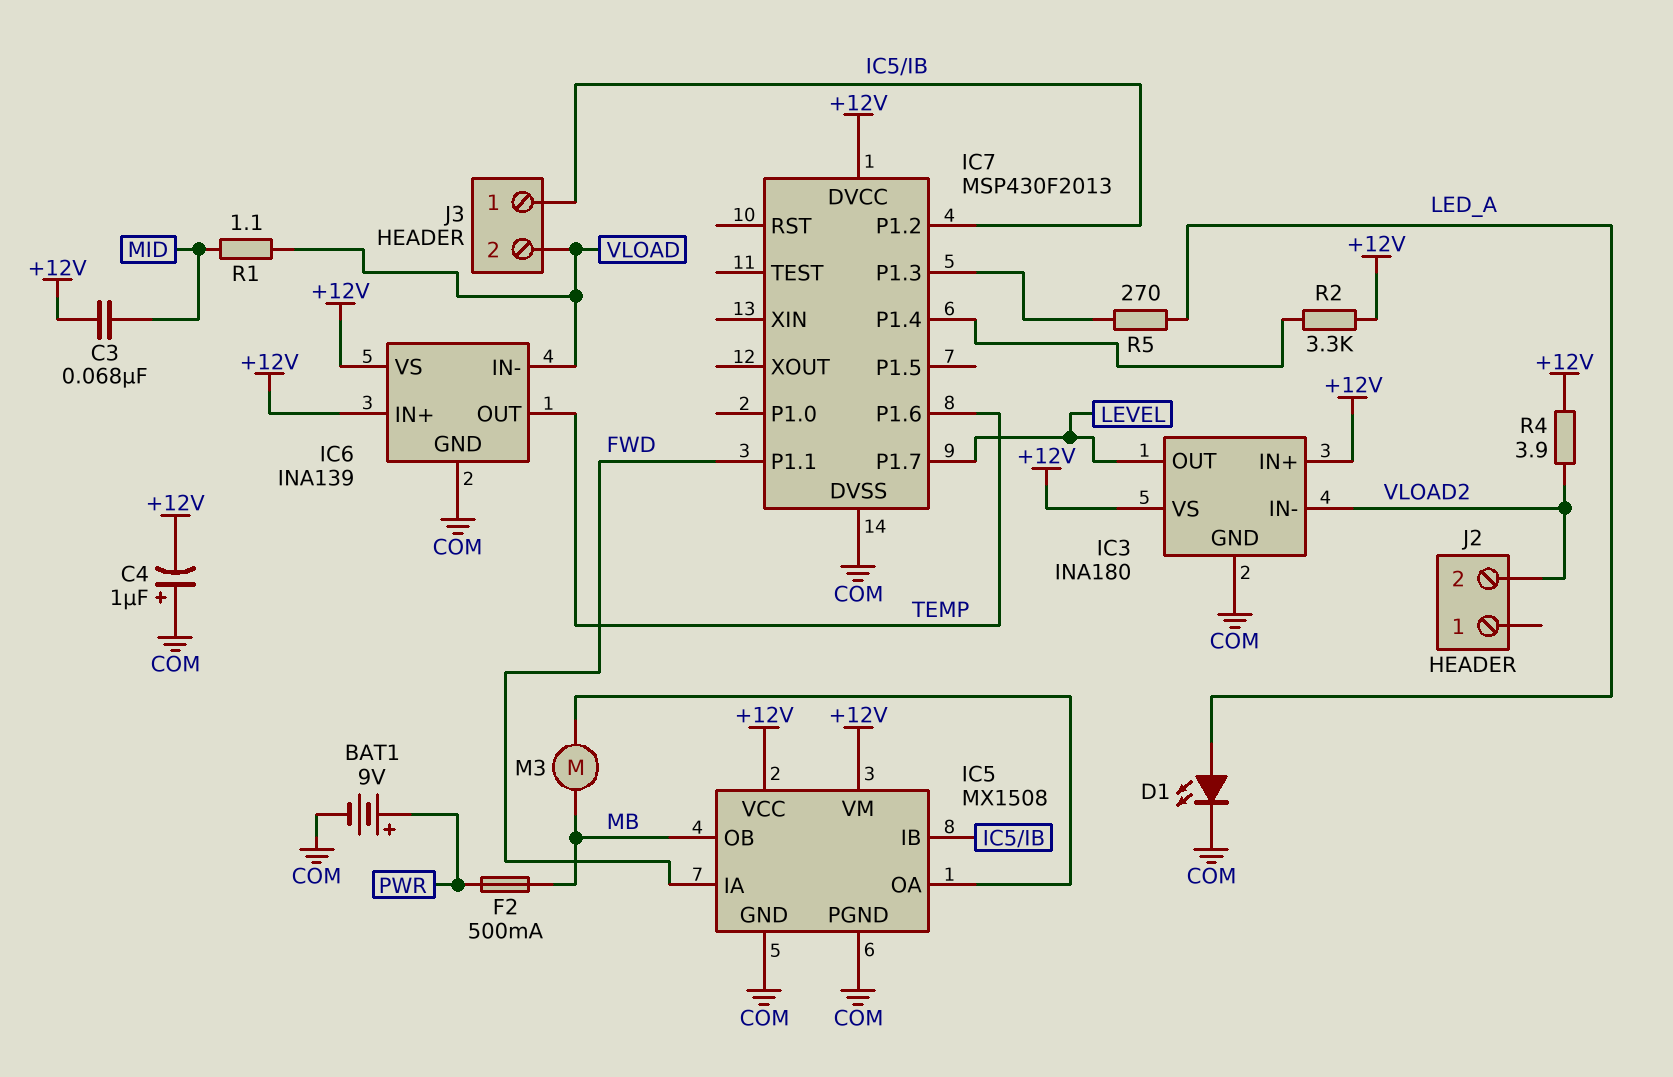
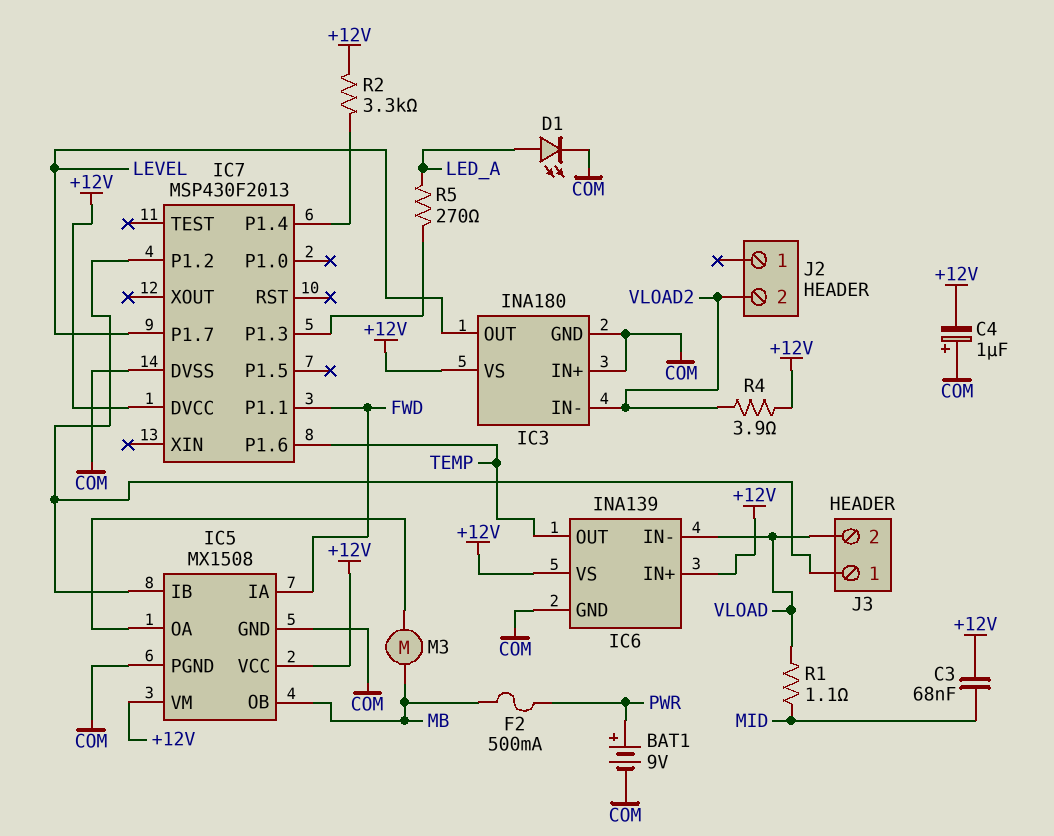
IC3 pin IN+: +12V -> COM

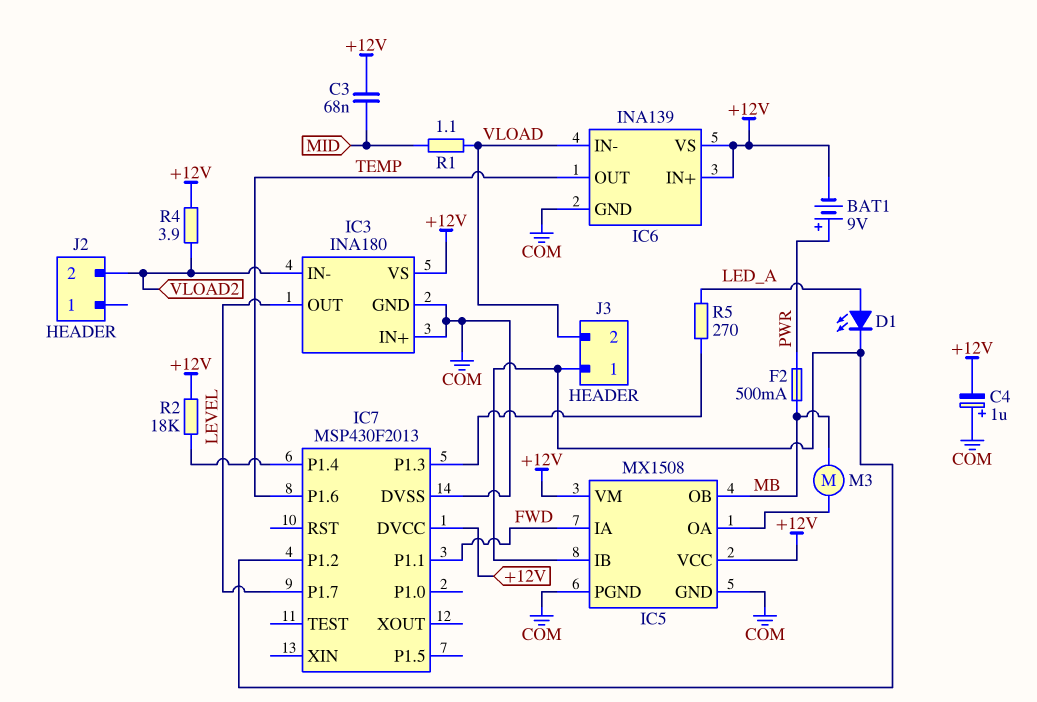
BAT1: 9V (plus PWR, minus COM) -> 9V (plus PWR, minus +12V)
D1: LED (A LED_A, K COM) -> LED (A LED_A, K IC5/IB)
R2: 3.3k (+12V, IC7/P1.4) -> 18k (+12V, IC7/P1.4)

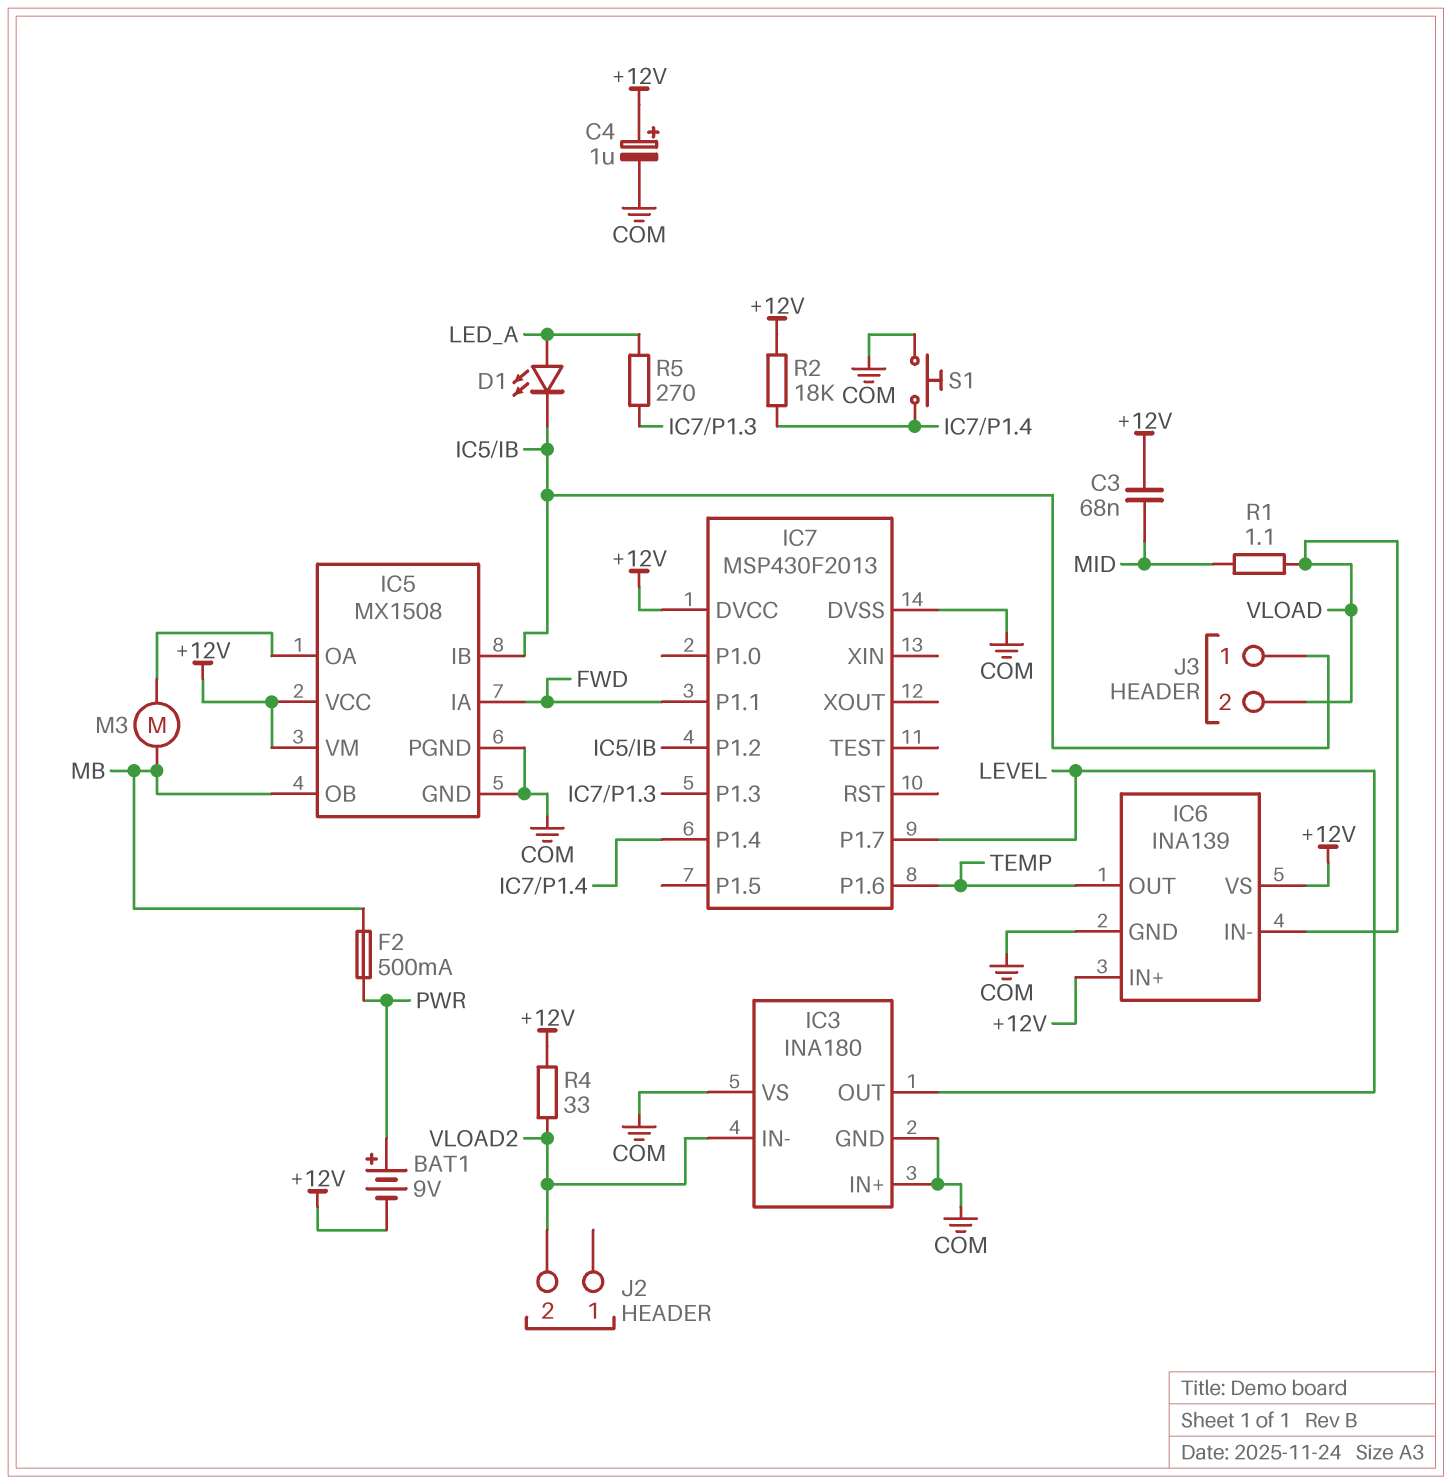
C4: 1uF (plus COM, minus +12V) -> 1uF (plus +12V, minus COM)
IC3 pin VS: +12V -> COM
R4: 3.9 (+12V, VLOAD2) -> 33 (+12V, VLOAD2)
S1: none -> button (COM, IC7/P1.4)

